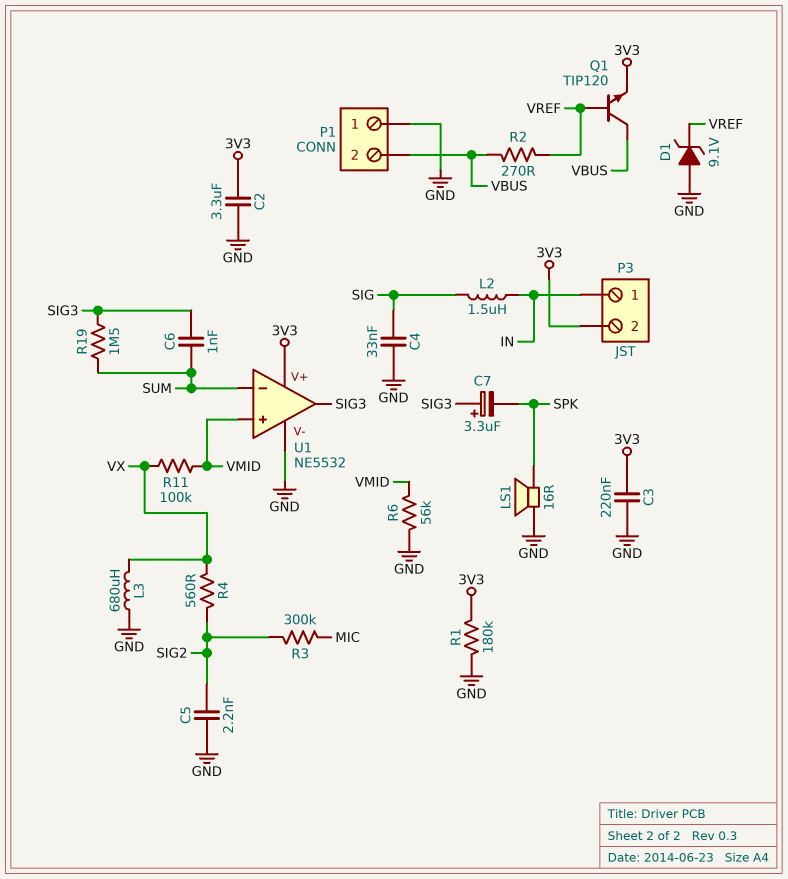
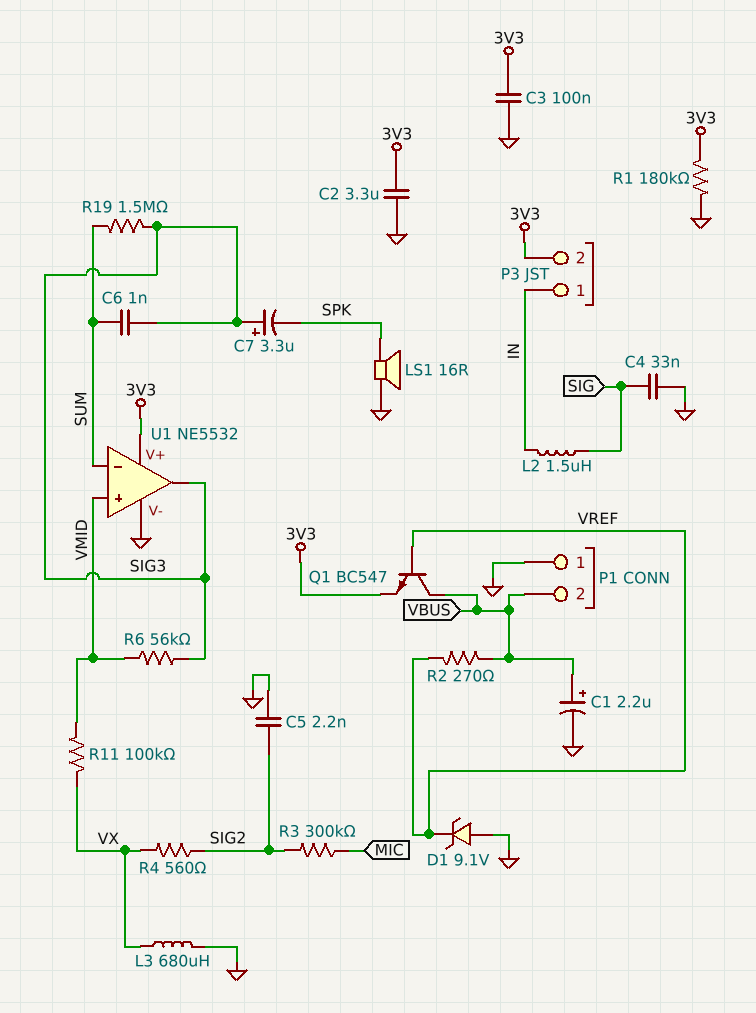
C1: none -> 2.2uF (plus VBUS, minus GND)
C3: 220nF (3V3, GND) -> 100nF (3V3, GND)
Q1: NPN TIP120 (B VREF, C VBUS, E 3V3) -> NPN BC547 (B VREF, C VBUS, E 3V3)
R6: 56k (GND, VMID) -> 56k (SIG3, VMID)

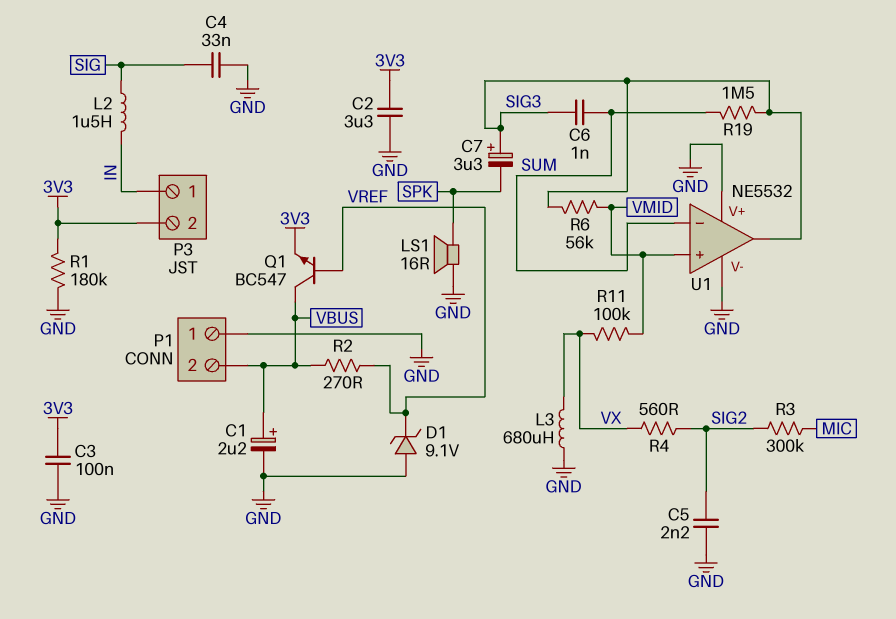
U1 pin V+: 3V3 -> GND

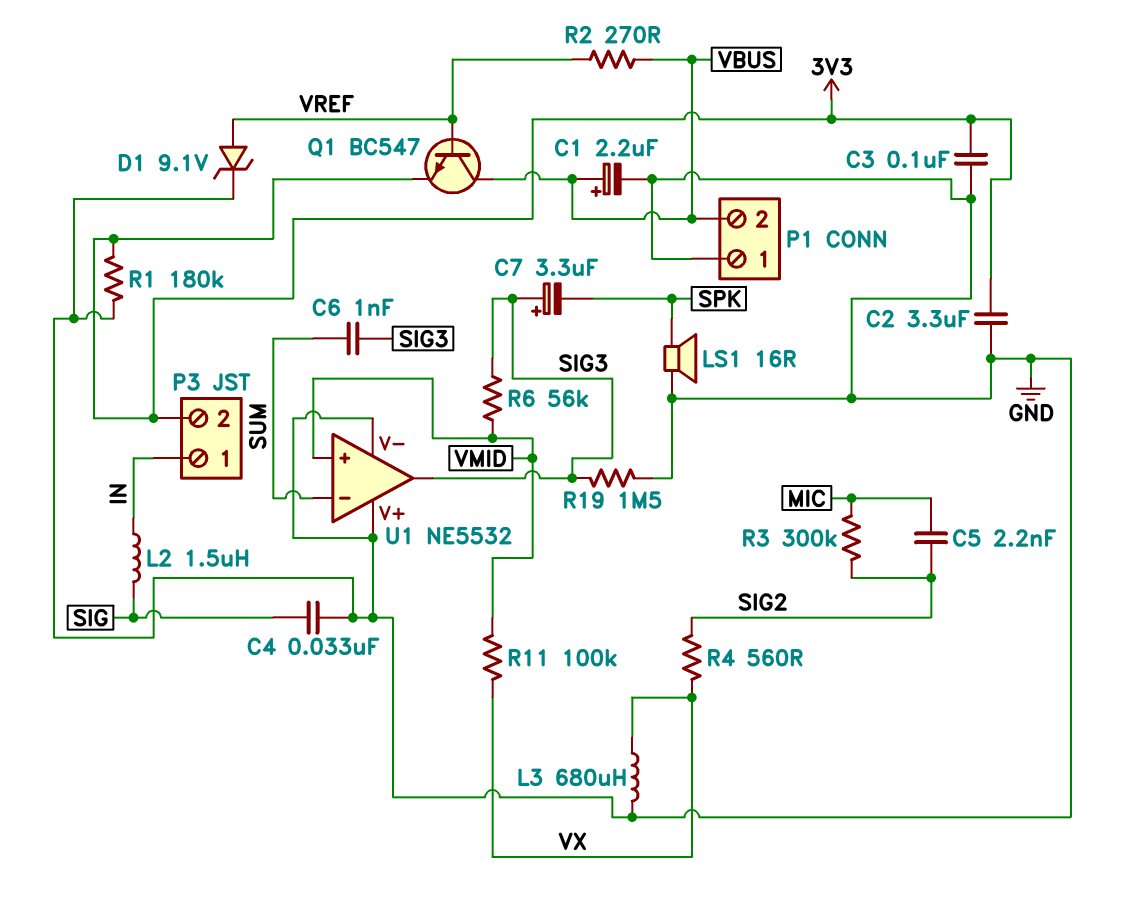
C5: 2.2nF (GND, SIG2) -> 2.2nF (MIC, SIG2)
D1: zener 9.1V (A GND, K VREF) -> zener 9.1V (A VREF, K GND)
R19: 1.5M (SIG3, SUM) -> 1.5M (GND, SIG3)

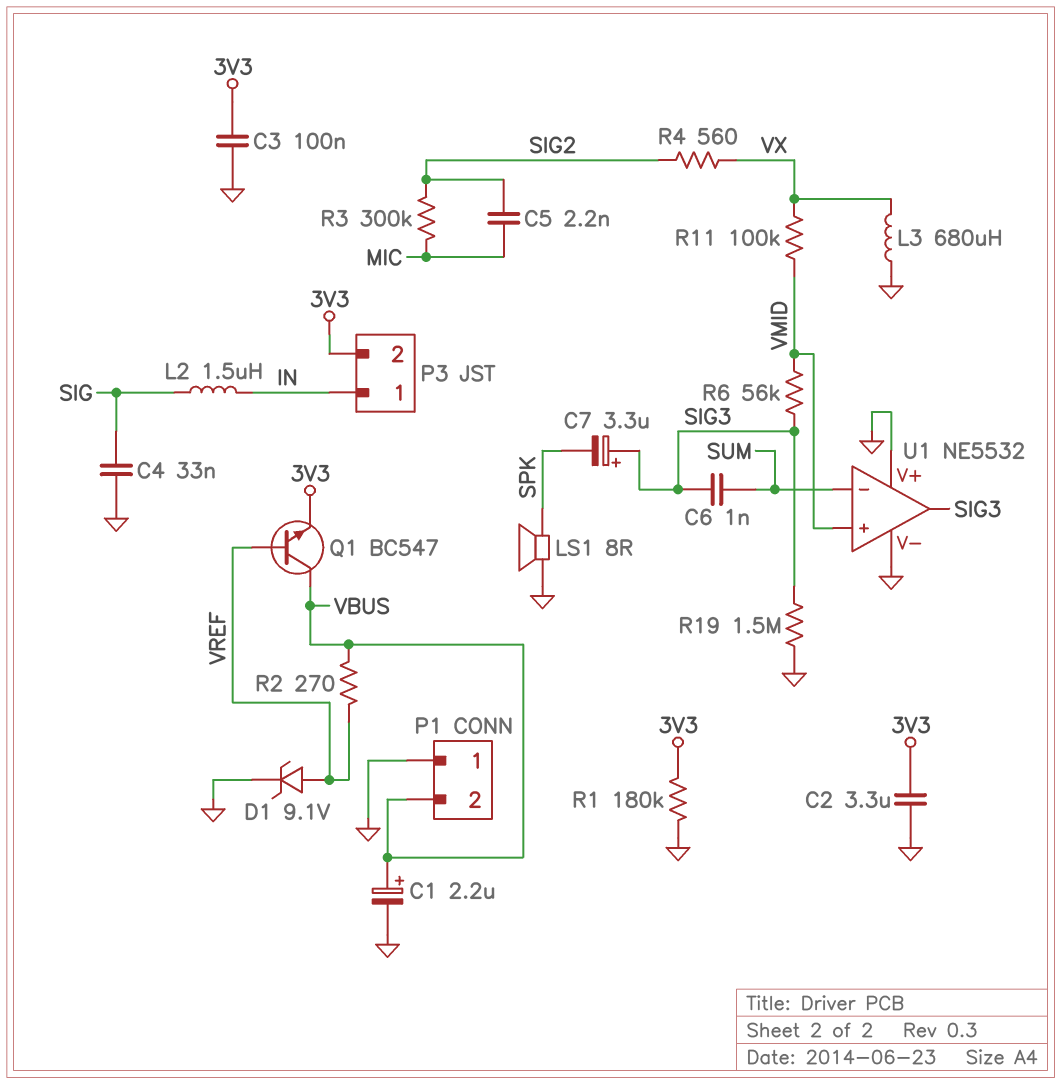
LS1: speaker 16R (GND, SPK) -> speaker 8R (GND, SPK)

